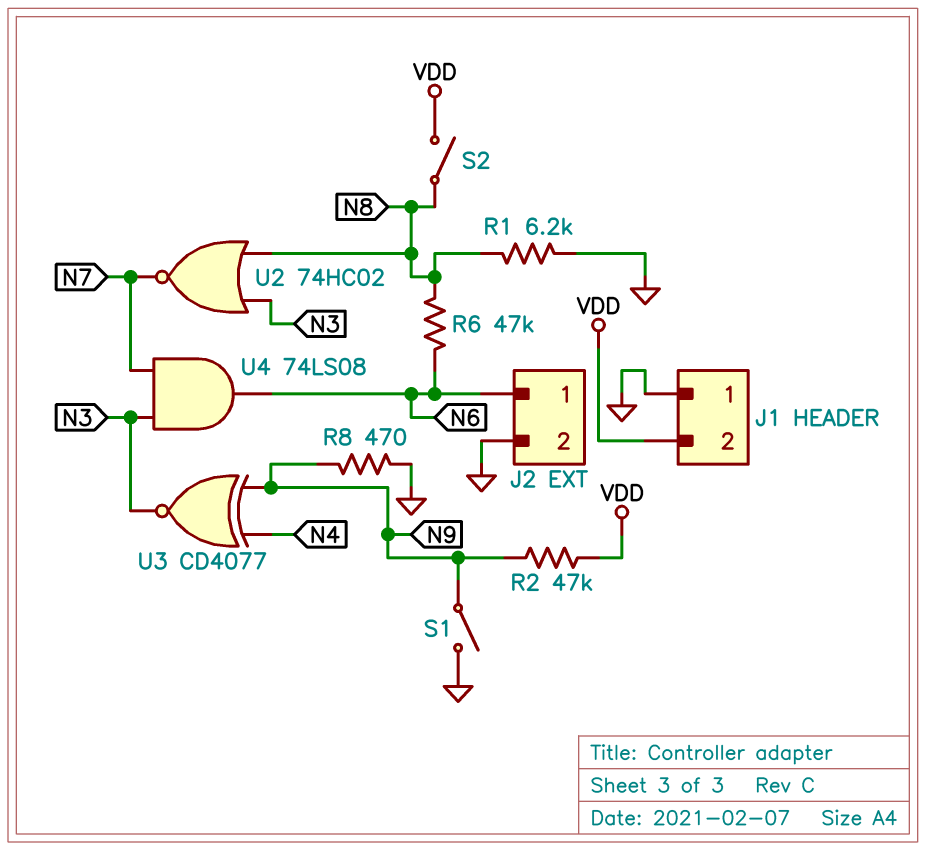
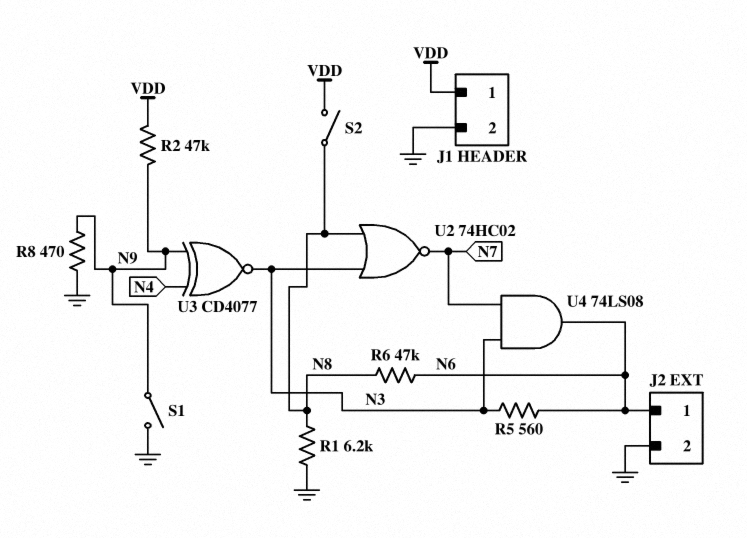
J1 pin 1: GND -> VDD
J1 pin 2: VDD -> GND
R5: none -> 560 (N3, N6)

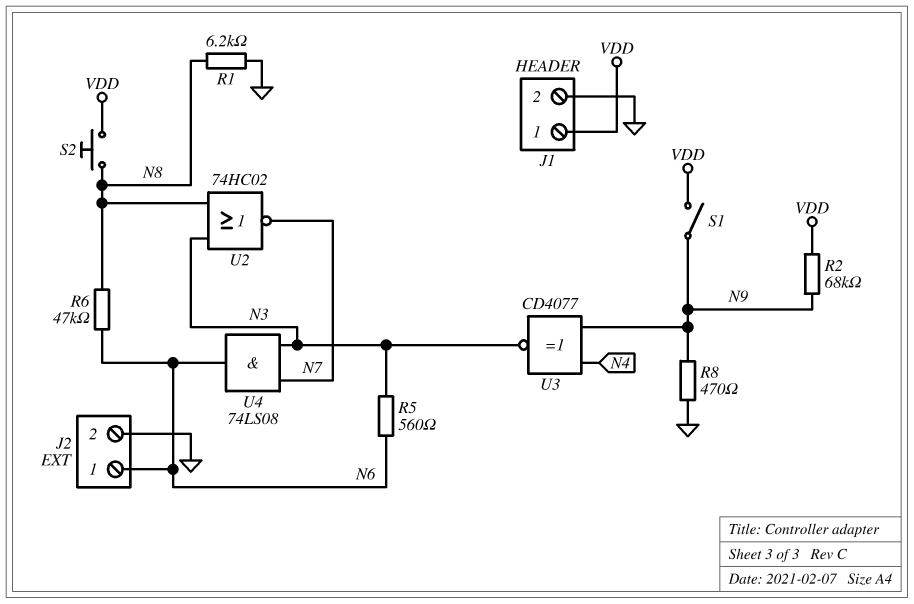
R2: 47k (N9, VDD) -> 68k (N9, VDD)
S1: switch (GND, N9) -> switch (N9, VDD)
S2: switch (N8, VDD) -> button (N8, VDD)

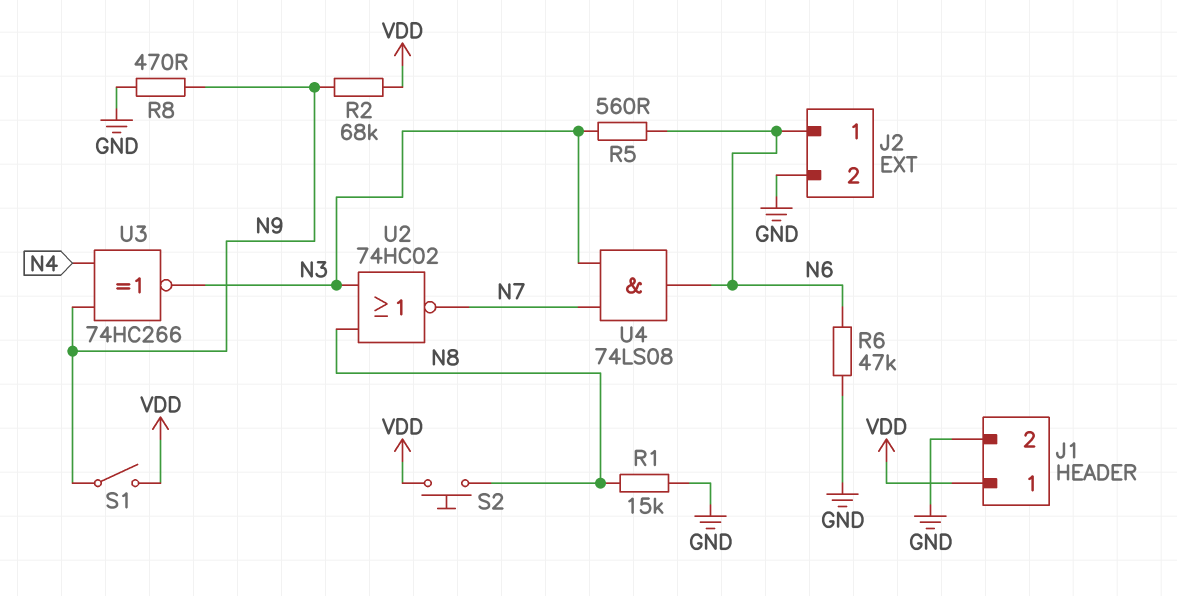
R1: 6.2k (GND, N8) -> 15k (GND, N8)
R6: 47k (N6, N8) -> 47k (GND, N6)
U3: XNOR CD4077 (in N4, in N9, out N3) -> XNOR 74HC266 (in N4, in N9, out N3)

